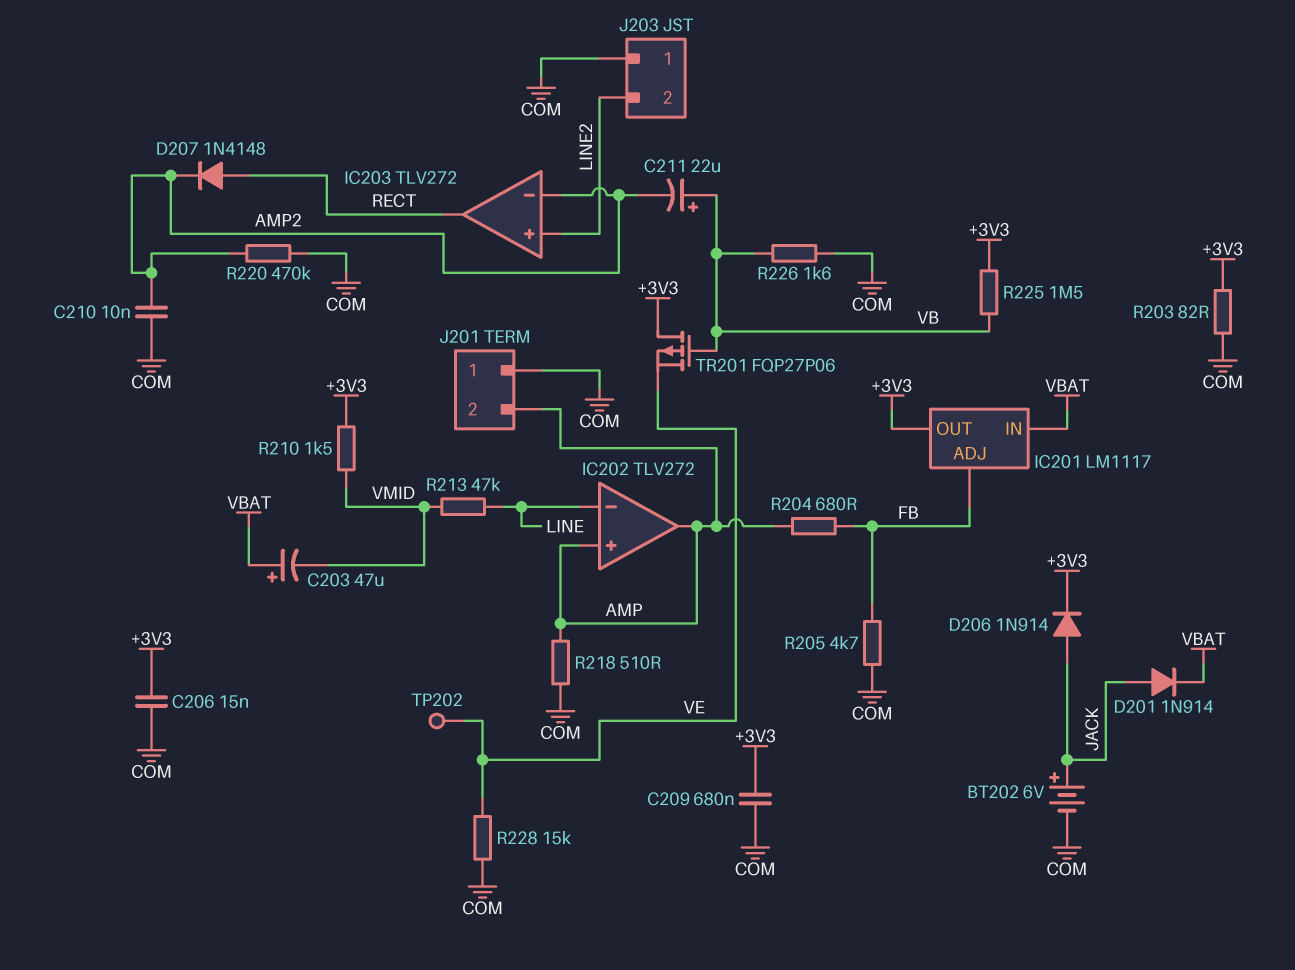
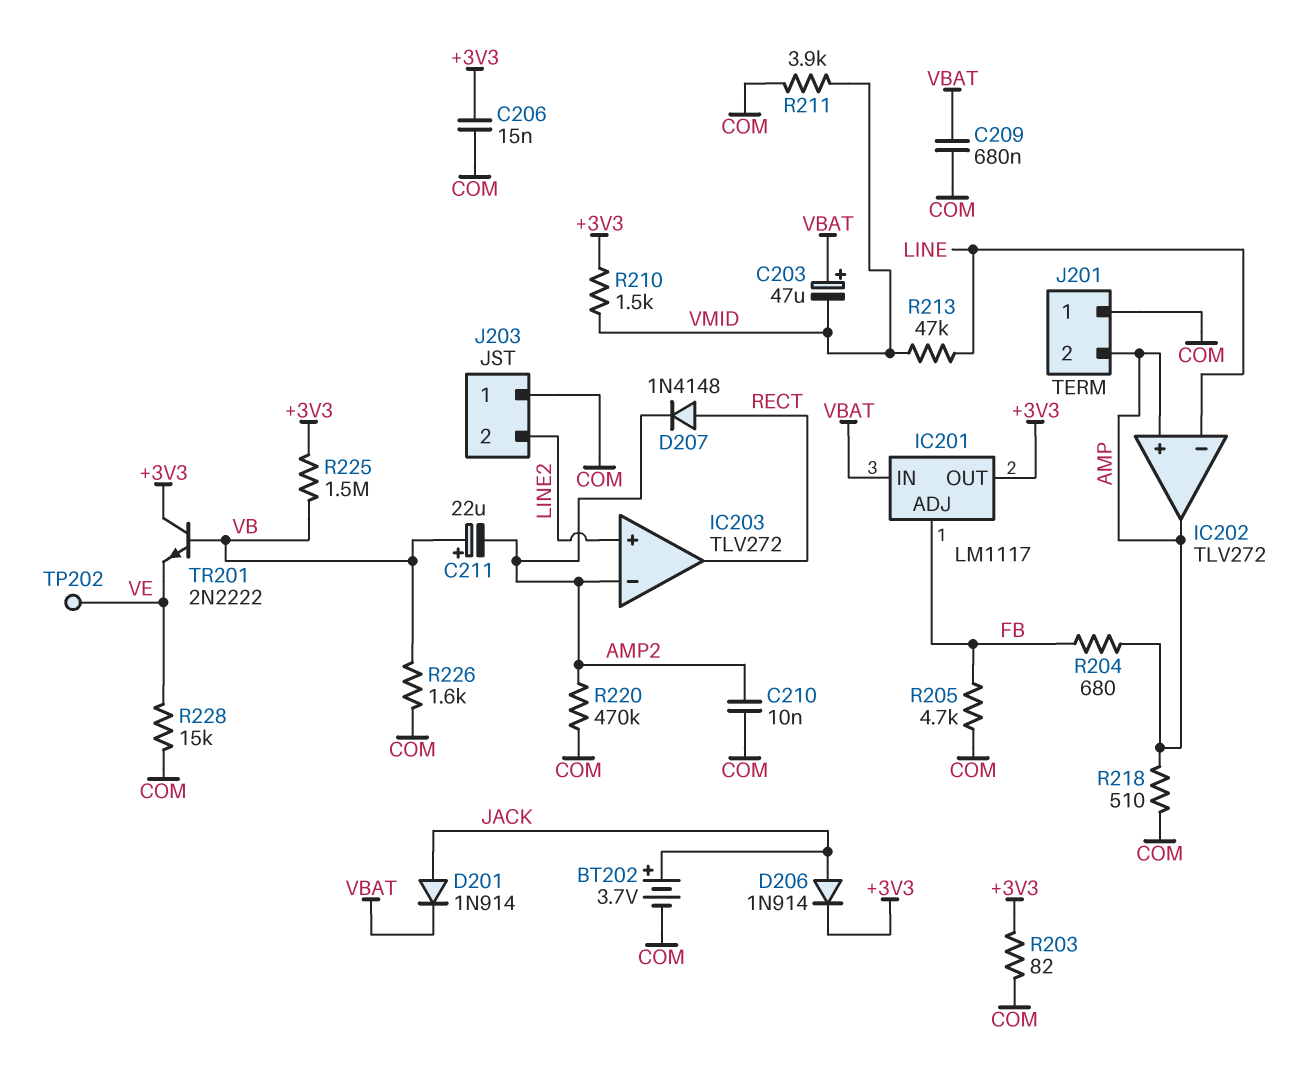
BT202: 6V (plus JACK, minus COM) -> 3.7V (plus JACK, minus COM)
C209: 680nF (+3V3, COM) -> 680nF (COM, VBAT)
R211: none -> 3.9k (COM, VMID)
TR201: PMOS FQP27P06 (G VB, D +3V3, S VE) -> NPN 2N2222 (B VB, C +3V3, E VE)

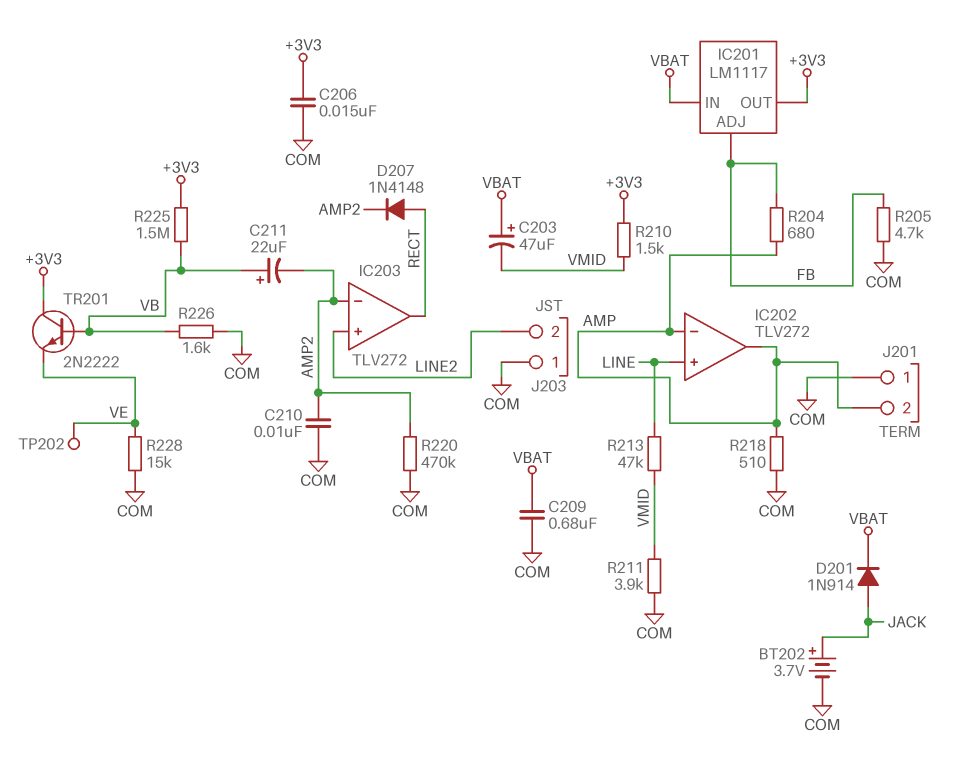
D206: diode 1N914 (A JACK, K +3V3) -> none
IC202 pin in+: AMP -> LINE
IC202 pin in-: LINE -> AMP
R203: 82 (+3V3, COM) -> none

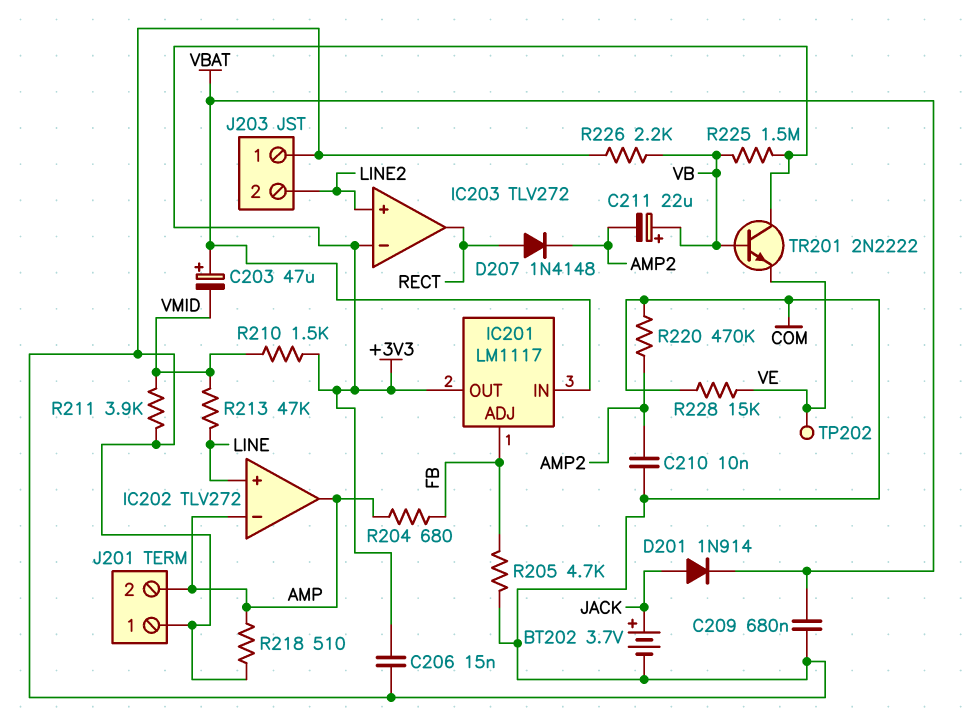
IC203 pin in-: AMP2 -> +3V3
R226: 1.6k (COM, VB) -> 2.2k (COM, VB)

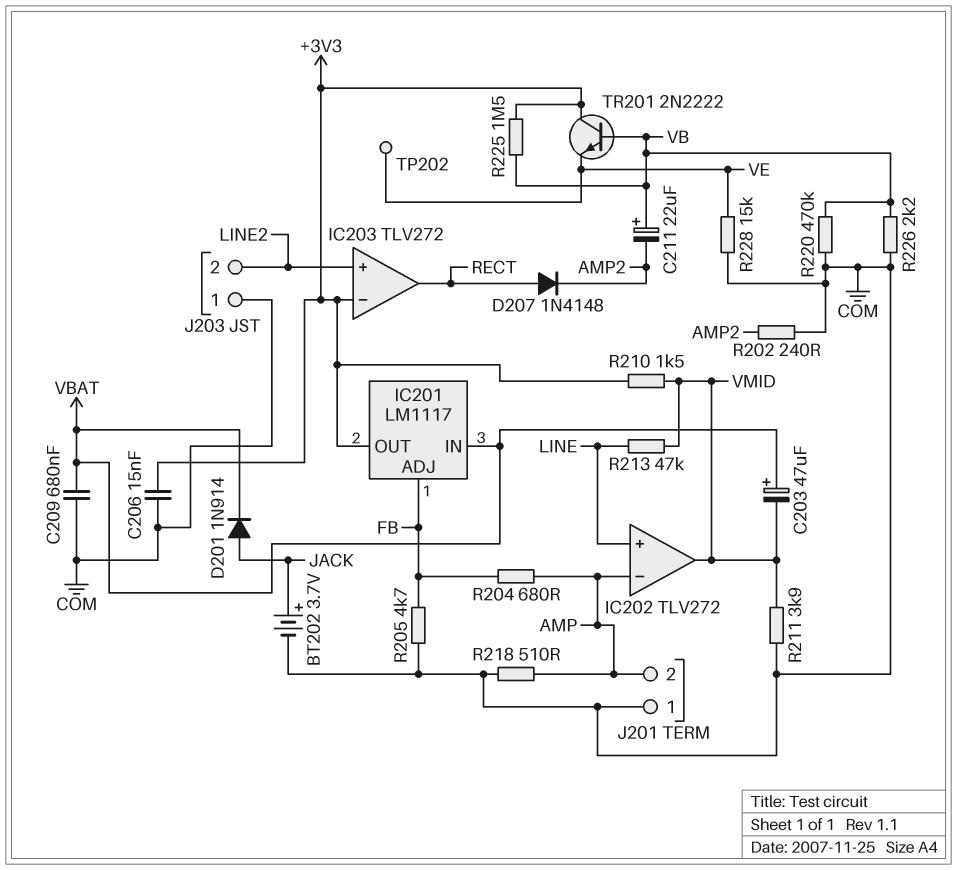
C210: 10nF (AMP2, COM) -> none
IC202 pin out: AMP -> VMID
R202: none -> 240 (AMP2, COM)
R220: 470k (AMP2, COM) -> 470k (COM, VB)

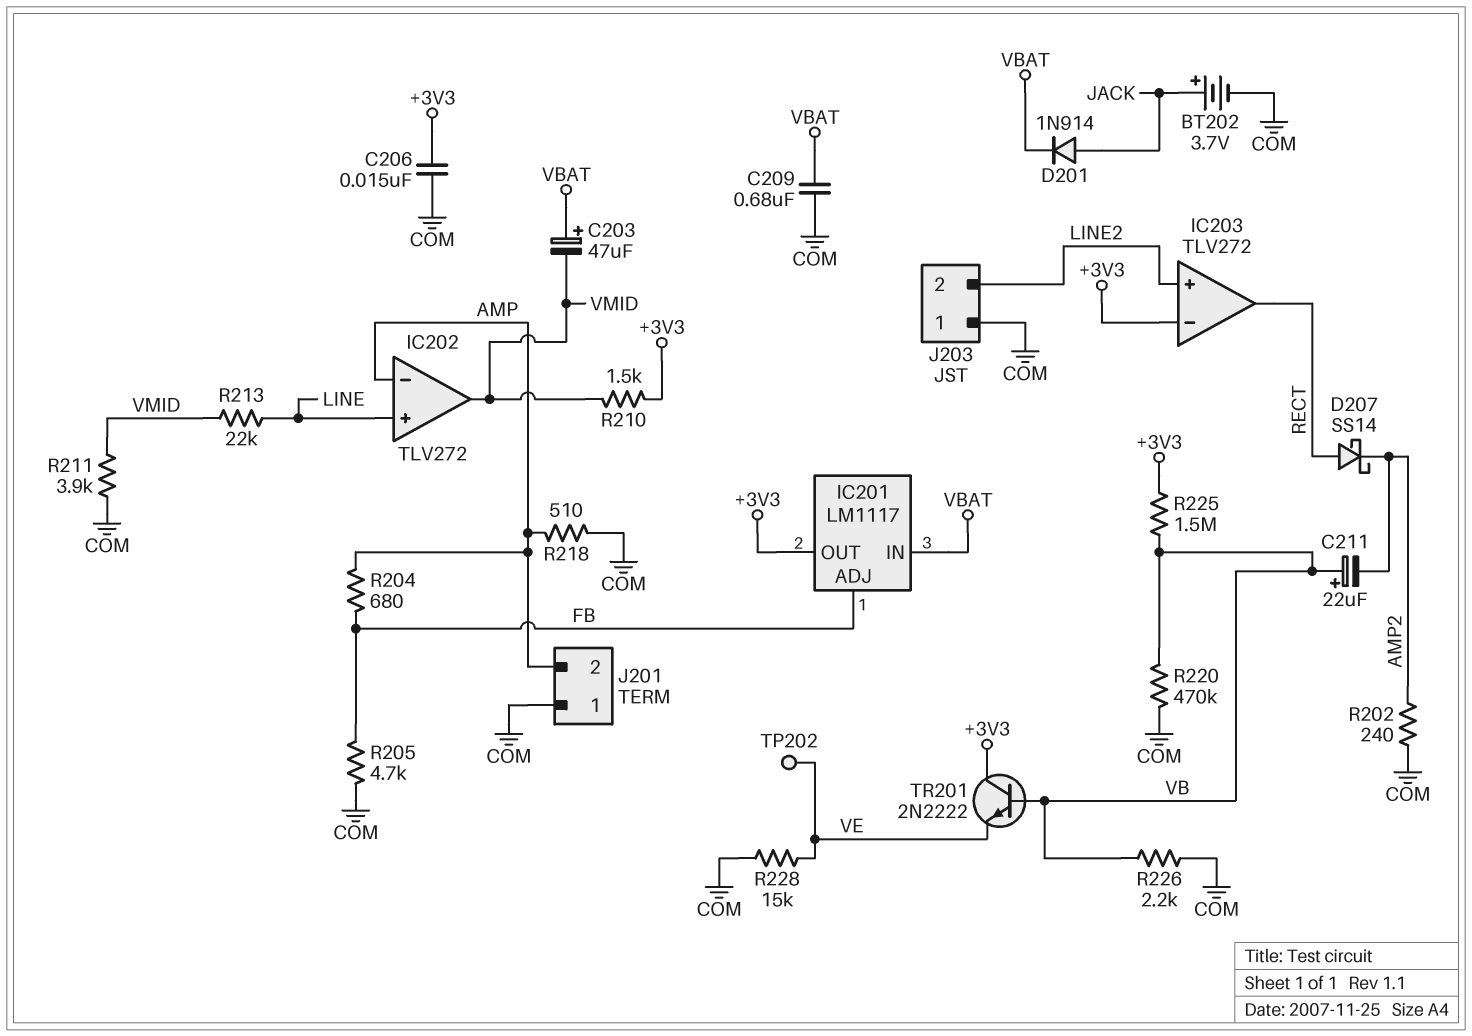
D207: diode 1N4148 (A RECT, K AMP2) -> schottky SS14 (A RECT, K AMP2)
R213: 47k (LINE, VMID) -> 22k (LINE, VMID)

